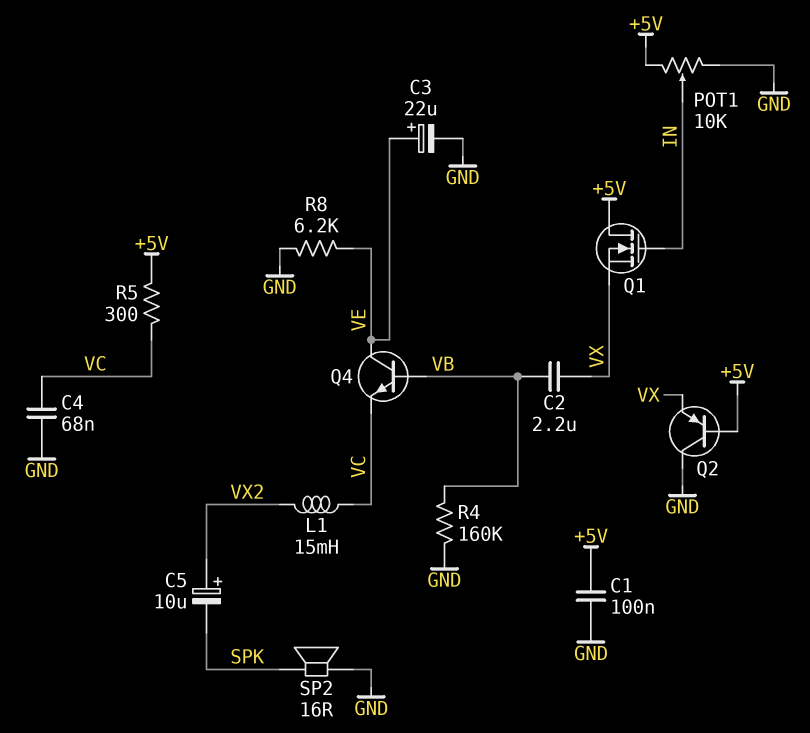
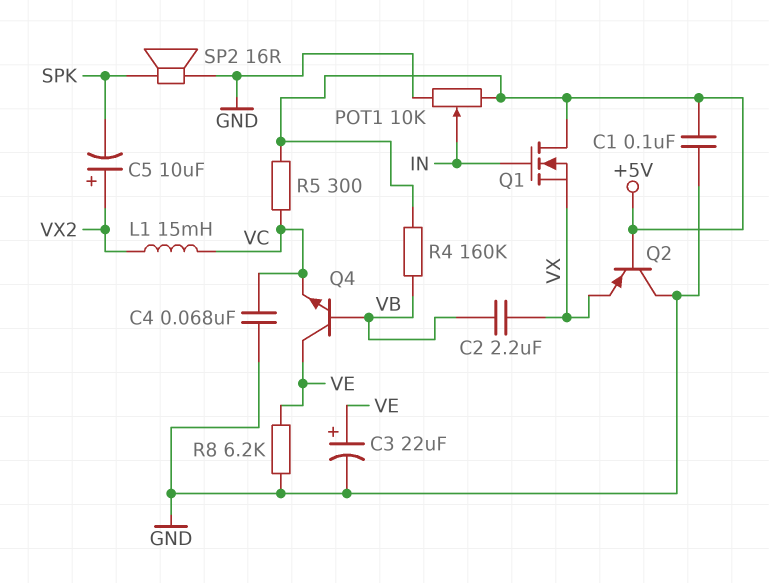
R4: 160k (GND, VB) -> 160k (+5V, VB)

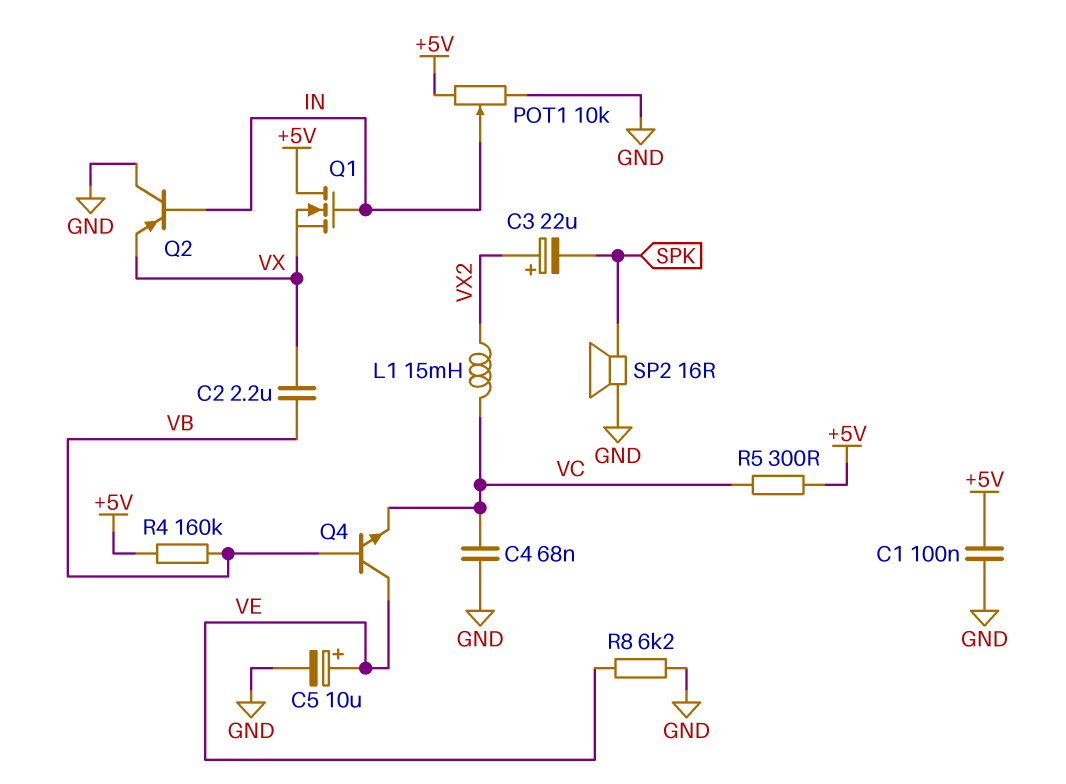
C3: 22uF (plus VE, minus GND) -> 22uF (plus VX2, minus SPK)
C5: 10uF (plus VX2, minus SPK) -> 10uF (plus VE, minus GND)
Q2: PNP (B +5V, C GND, E VX) -> PNP (B IN, C GND, E VX)

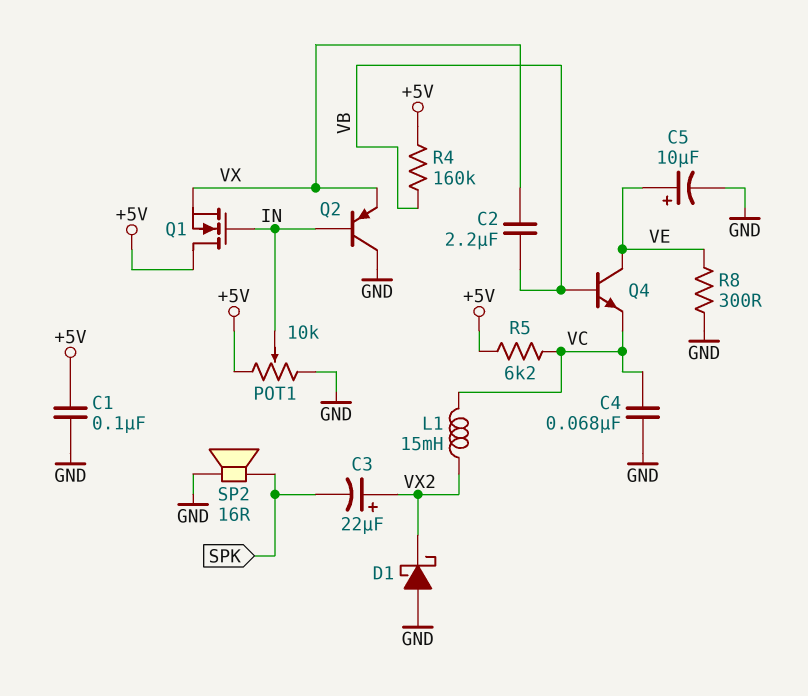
D1: none -> schottky (A GND, K VX2)
R5: 300 (+5V, VC) -> 6.2k (+5V, VC)
R8: 6.2k (GND, VE) -> 300 (GND, VE)

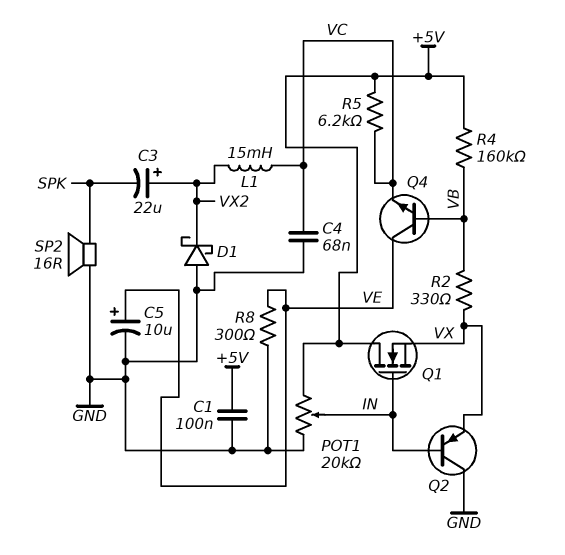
C2: 2.2uF (VB, VX) -> none
POT1: 10k (+5V, GND, wiper IN) -> 20k (+5V, GND, wiper IN)
R2: none -> 330 (VB, VX)

